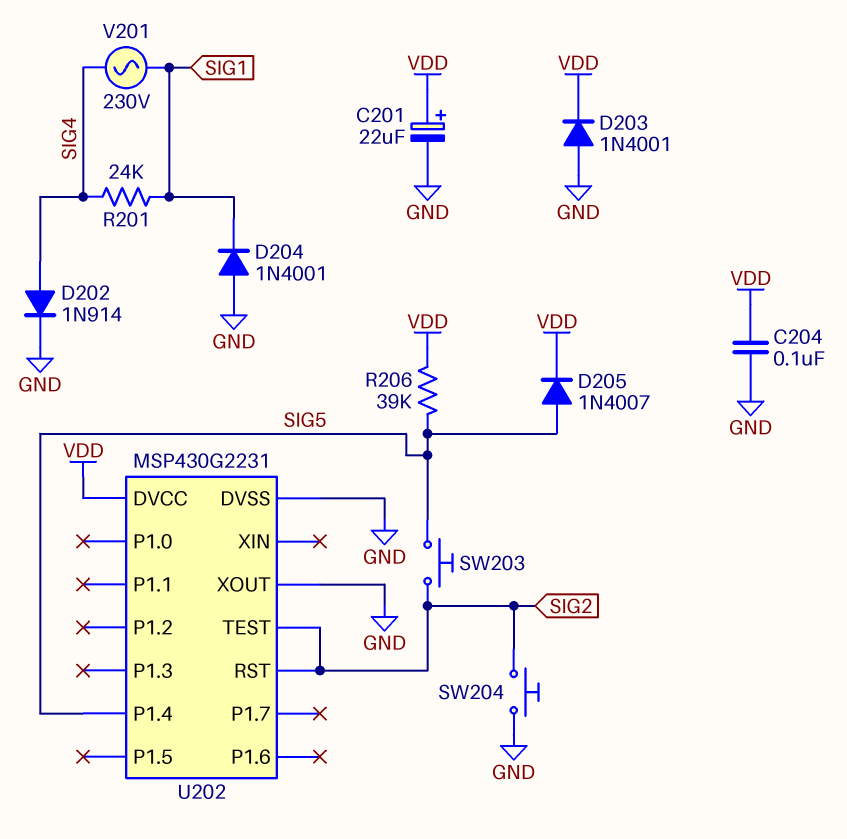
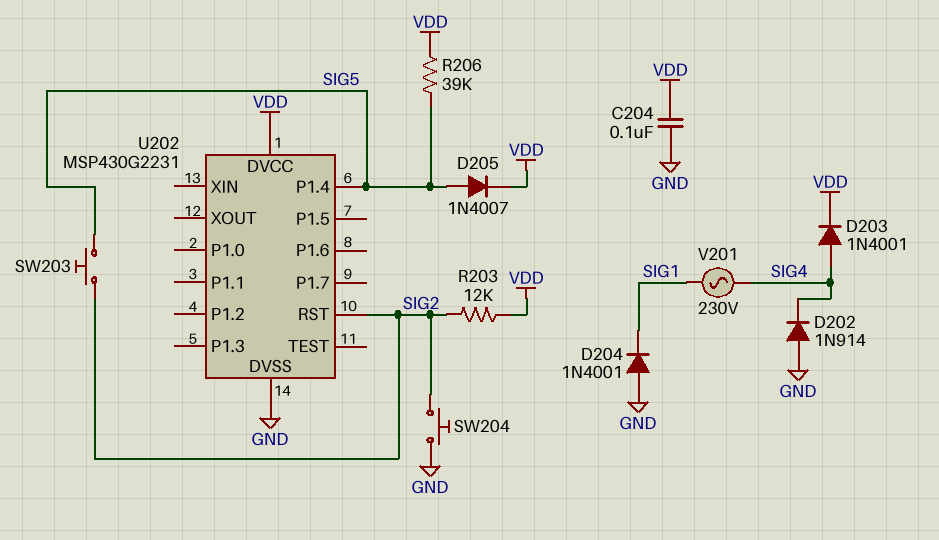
C201: 22uF (plus VDD, minus GND) -> none
D202: diode 1N914 (A SIG4, K GND) -> diode 1N914 (A GND, K SIG4)
D203: diode 1N4001 (A GND, K VDD) -> diode 1N4001 (A SIG4, K VDD)
R201: 24k (SIG1, SIG4) -> none
R203: none -> 12k (SIG2, VDD)
U202 pin TEST: SIG2 -> none
U202 pin XOUT: GND -> none

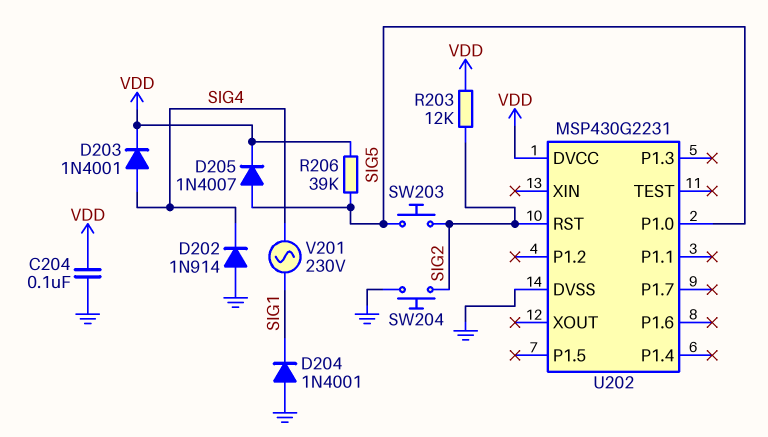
U202 pin P1.0: none -> SIG5
U202 pin P1.4: SIG5 -> none

